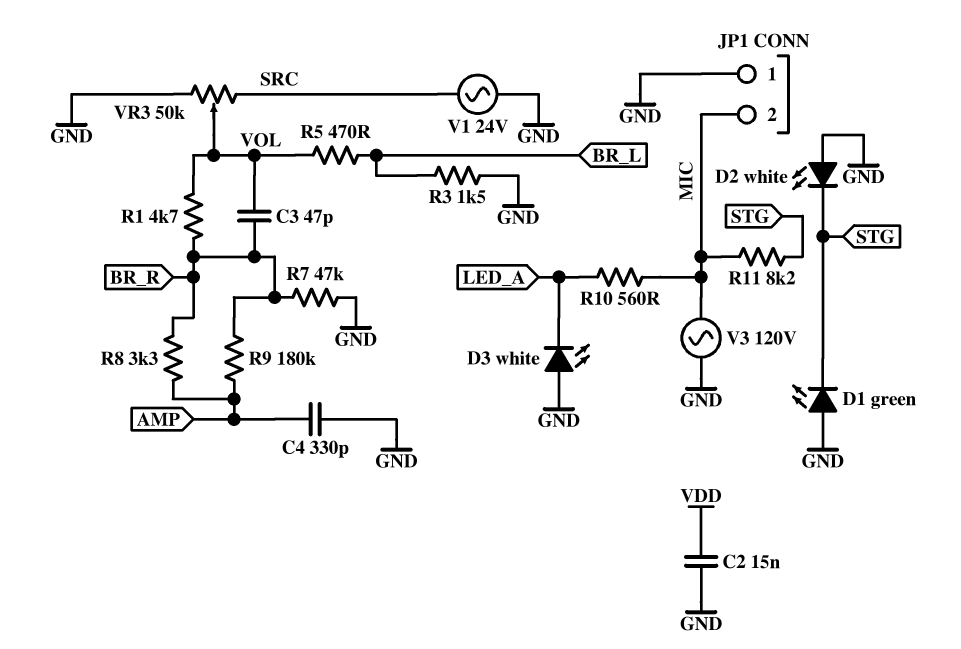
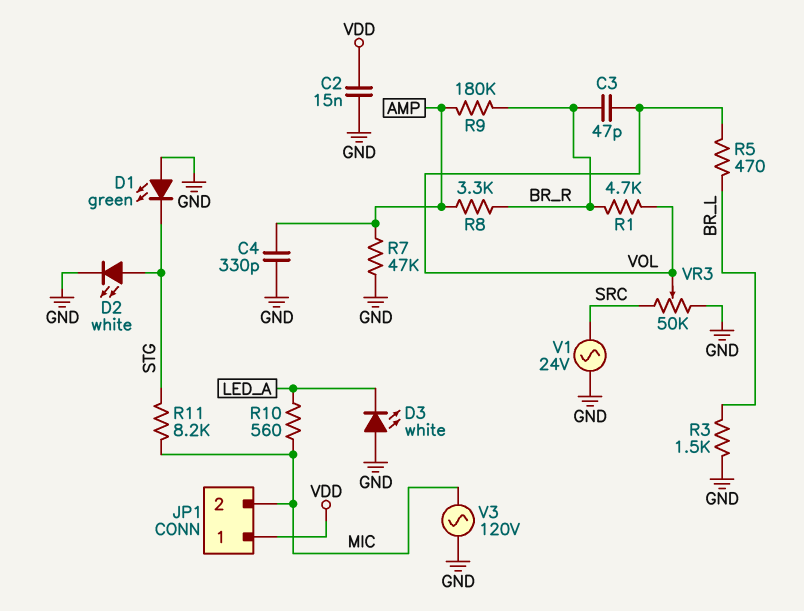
D2: LED white (A GND, K STG) -> LED white (A STG, K GND)
JP1 pin 1: GND -> VDD
R7: 47k (BR_R, GND) -> 47k (AMP, GND)

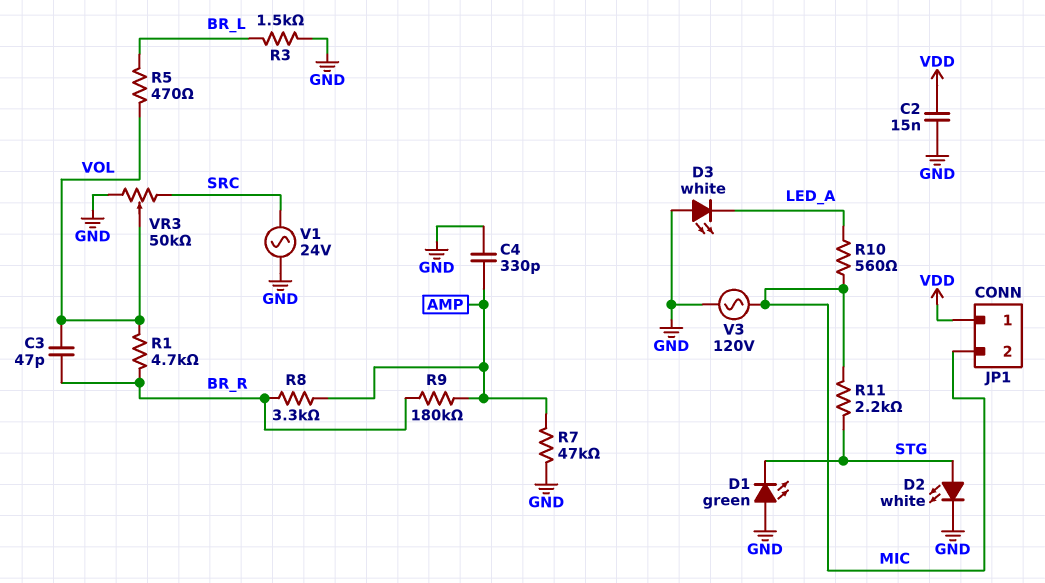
R11: 8.2k (MIC, STG) -> 2.2k (MIC, STG)

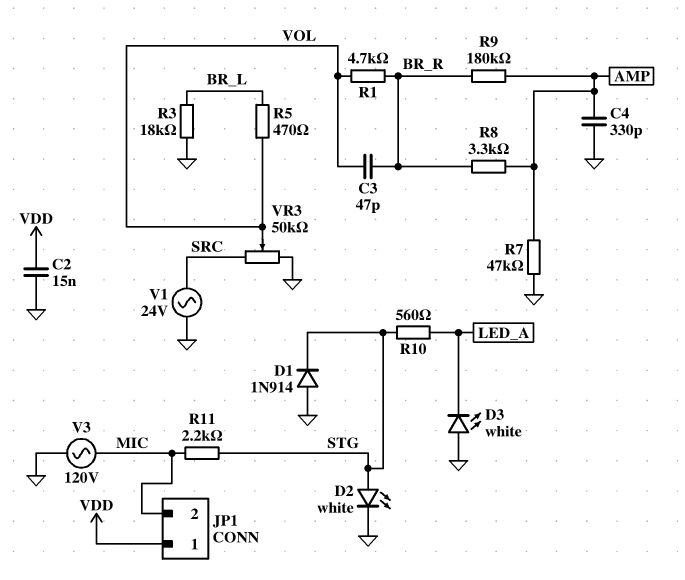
D1: LED green (A GND, K STG) -> diode 1N914 (A GND, K STG)
R3: 1.5k (BR_L, GND) -> 18k (BR_L, GND)
R10: 560 (LED_A, MIC) -> 560 (LED_A, STG)

